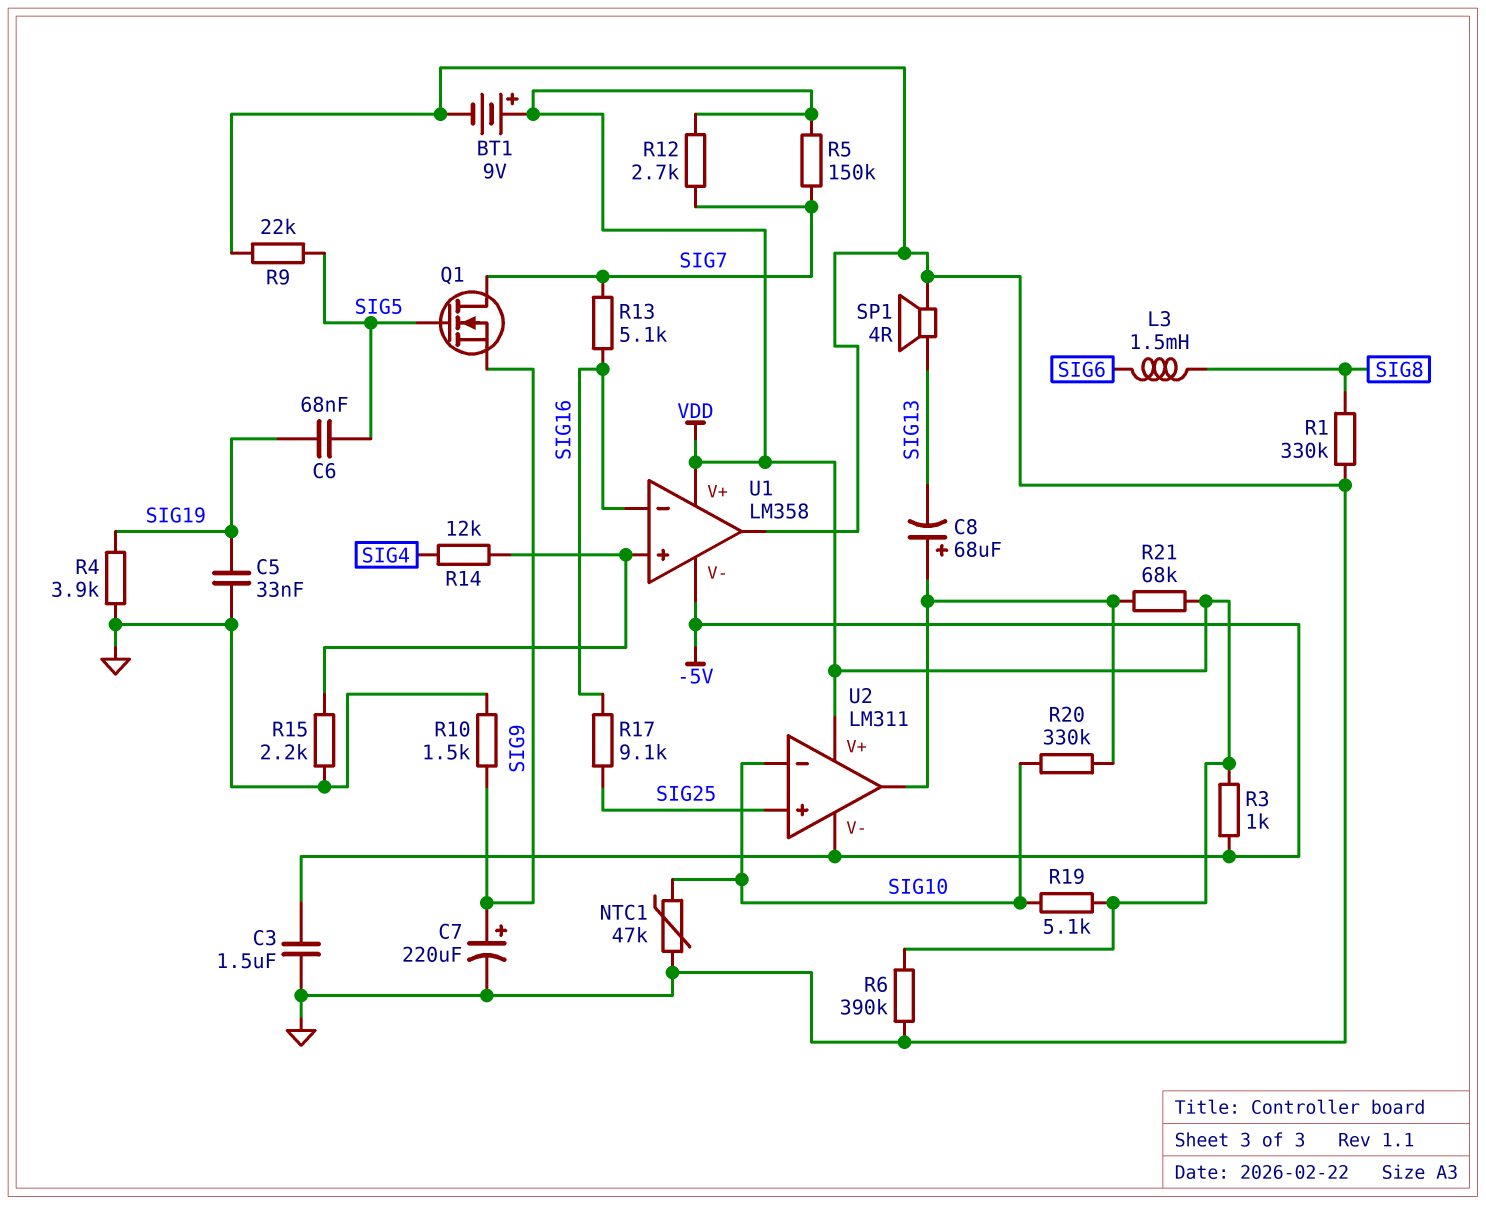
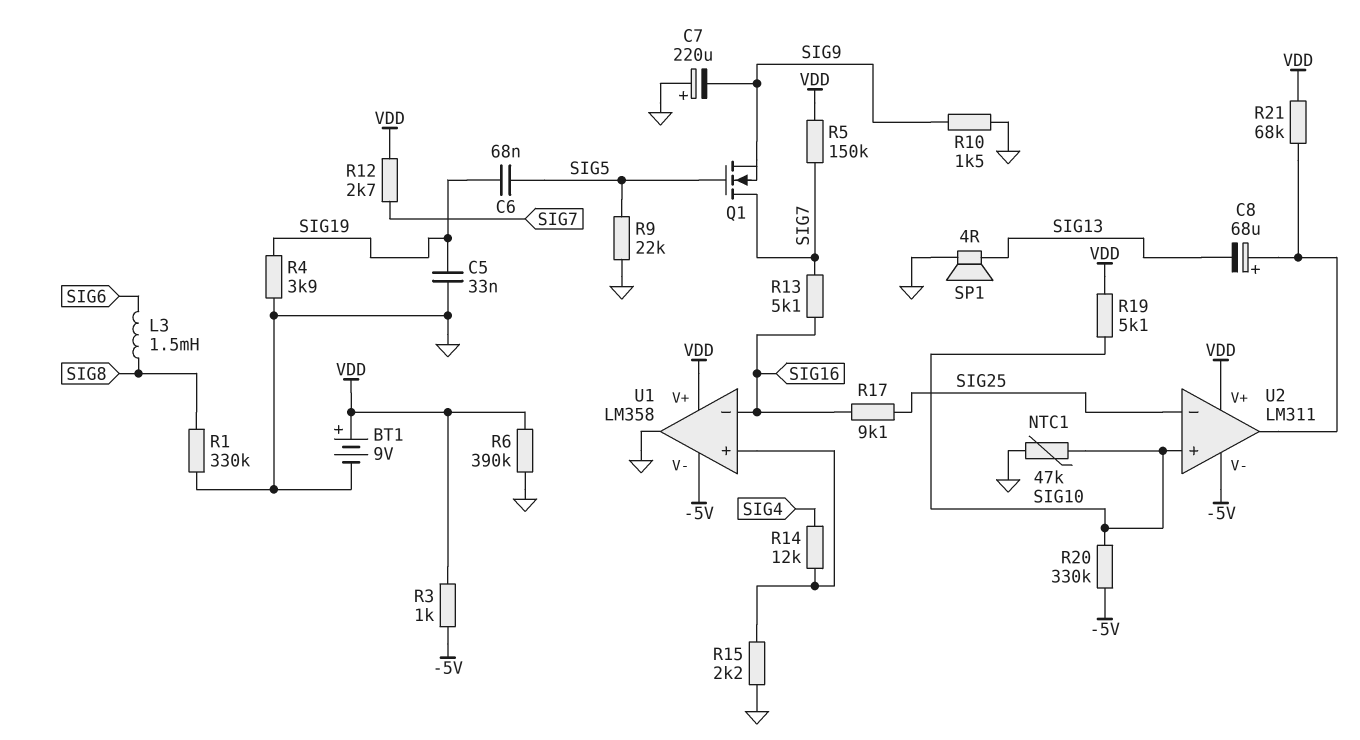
C3: 1.5uF (-5V, GND) -> none
C7: 220uF (plus SIG9, minus GND) -> 220uF (plus GND, minus SIG9)
R20: 330k (SIG10, U2/out) -> 330k (-5V, SIG10)
U2 pin in+: SIG25 -> SIG10
U2 pin in-: SIG10 -> SIG25

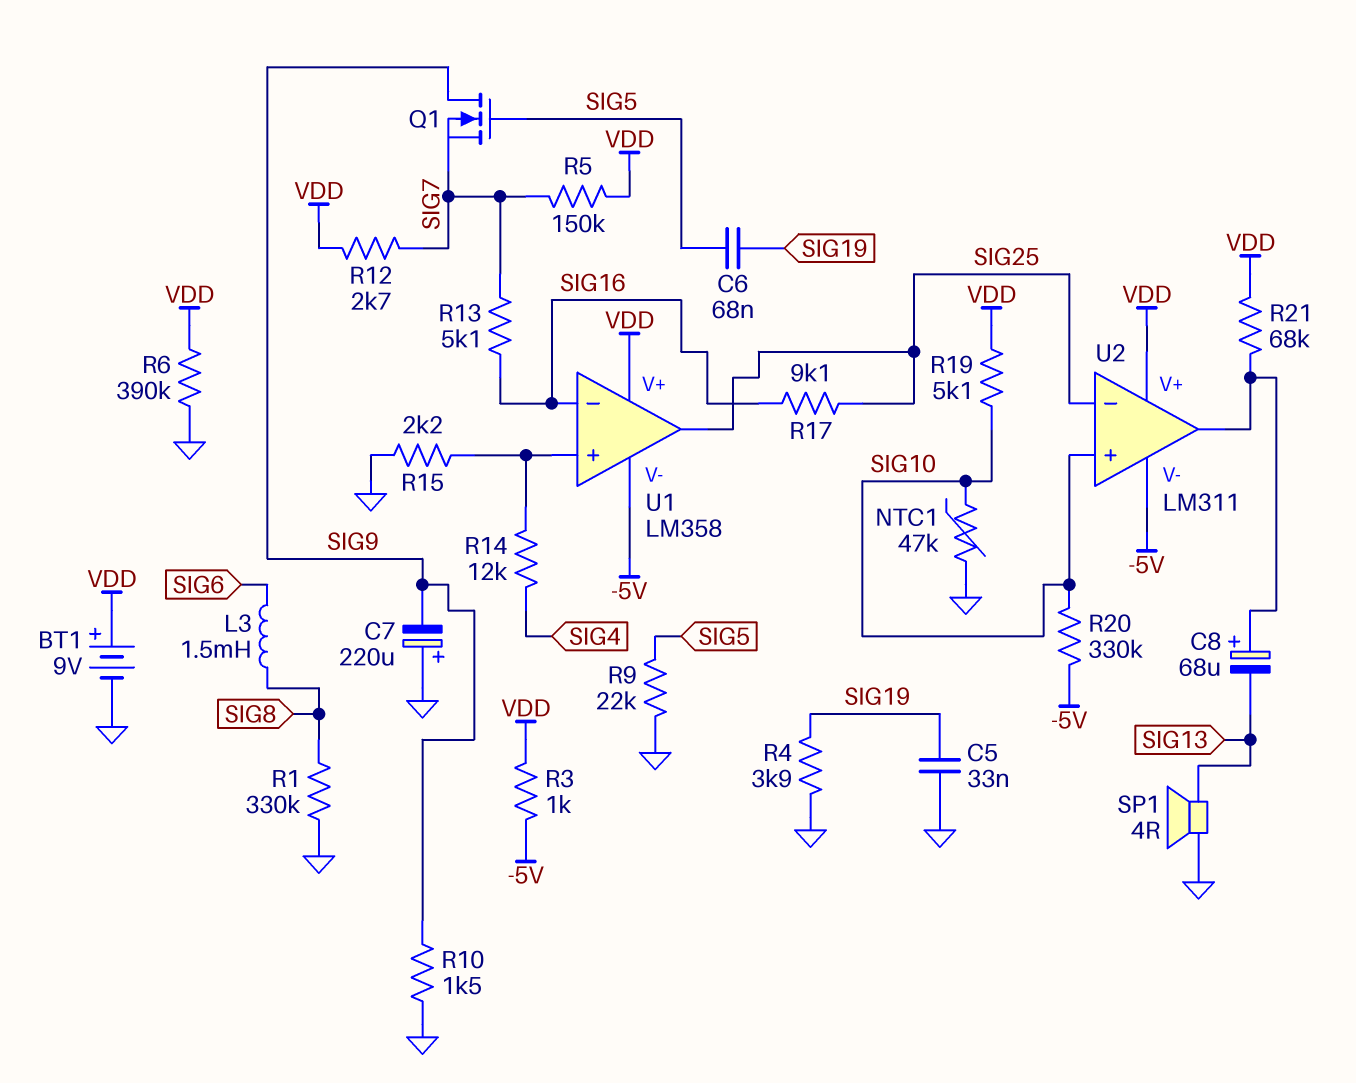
Q1: NMOS (G SIG5, D SIG7, S SIG9) -> NMOS (G SIG5, D SIG9, S SIG7)
U1 pin out: GND -> SIG25

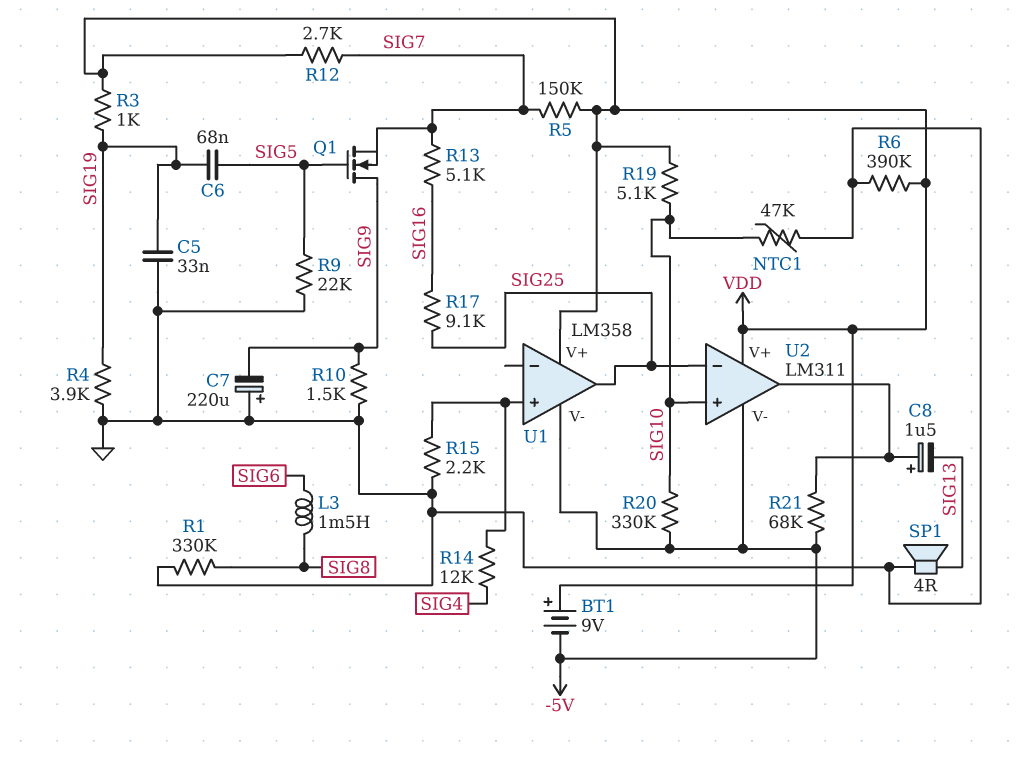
BT1: 9V (plus VDD, minus GND) -> 9V (plus VDD, minus -5V)
C8: 68uF (plus U2/out, minus SIG13) -> 1.5uF (plus U2/out, minus SIG13)
R3: 1k (-5V, VDD) -> 1k (SIG19, VDD)
R21: 68k (U2/out, VDD) -> 68k (-5V, U2/out)
U1 pin in-: SIG16 -> none

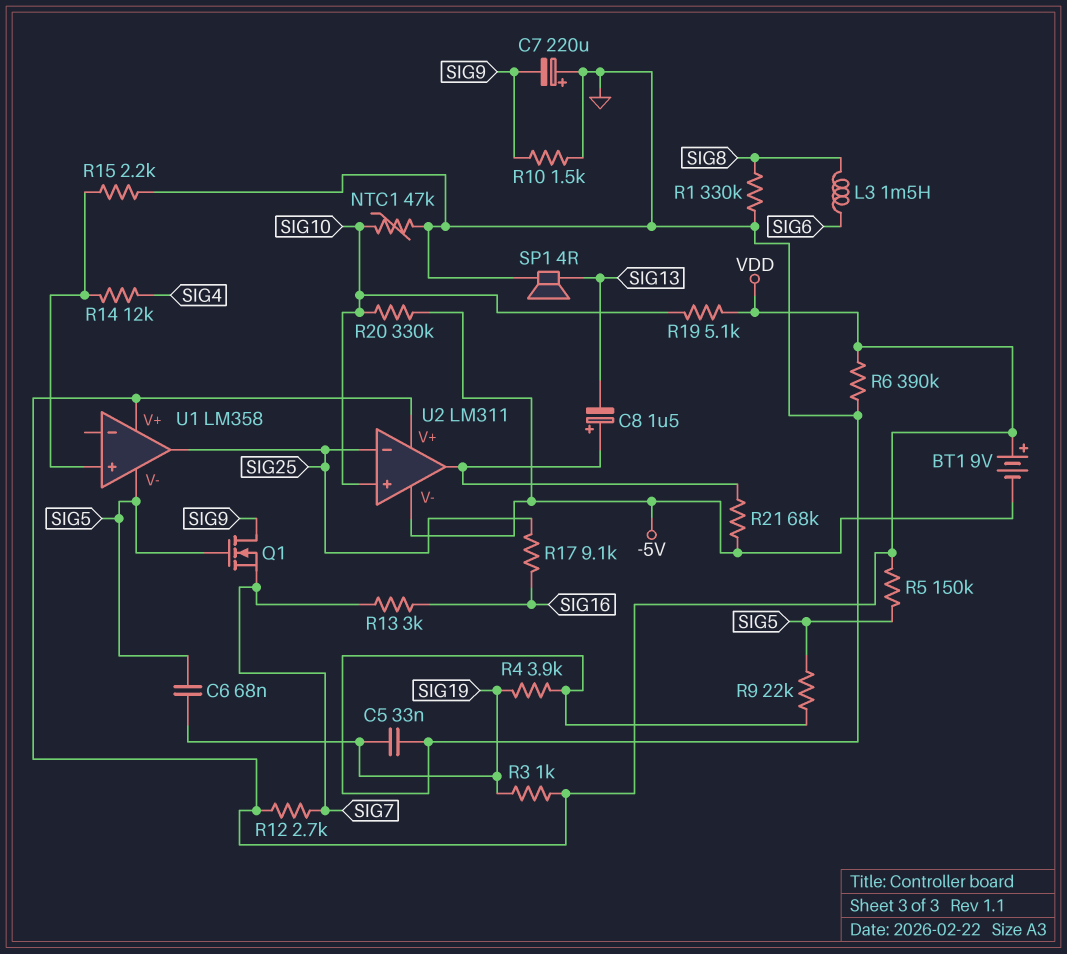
R5: 150k (SIG7, VDD) -> 150k (SIG5, VDD)
R13: 5.1k (SIG7, SIG16) -> 3k (SIG7, SIG16)
U1 pin V-: -5V -> SIG5

